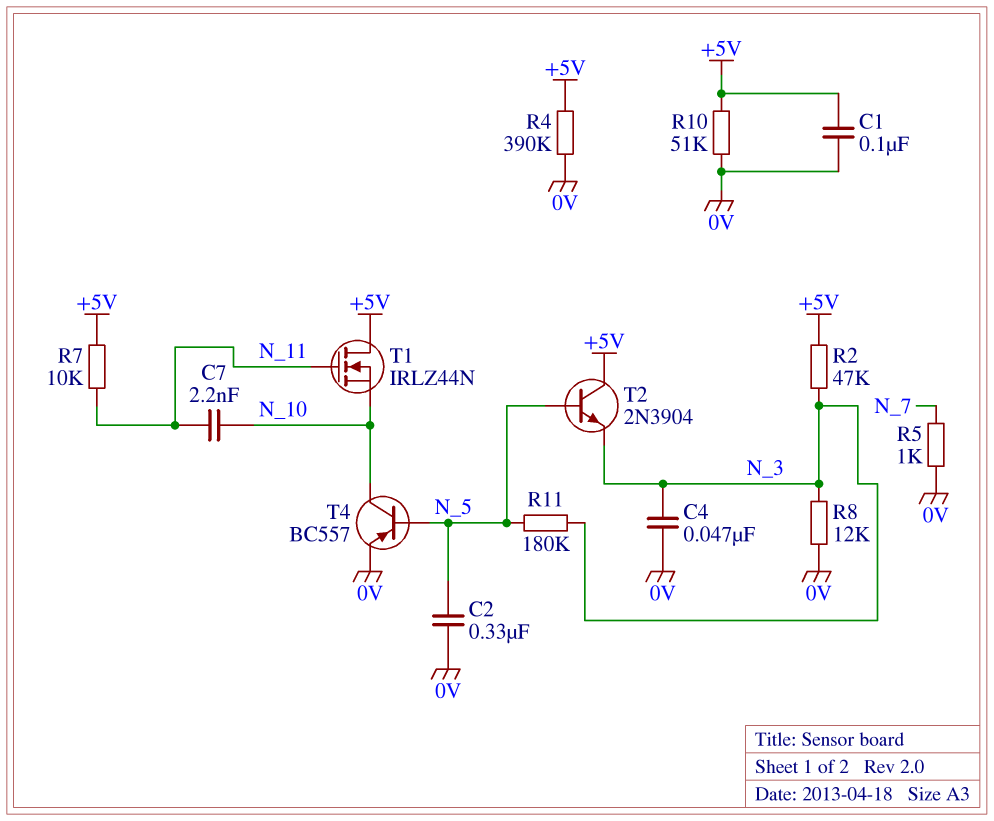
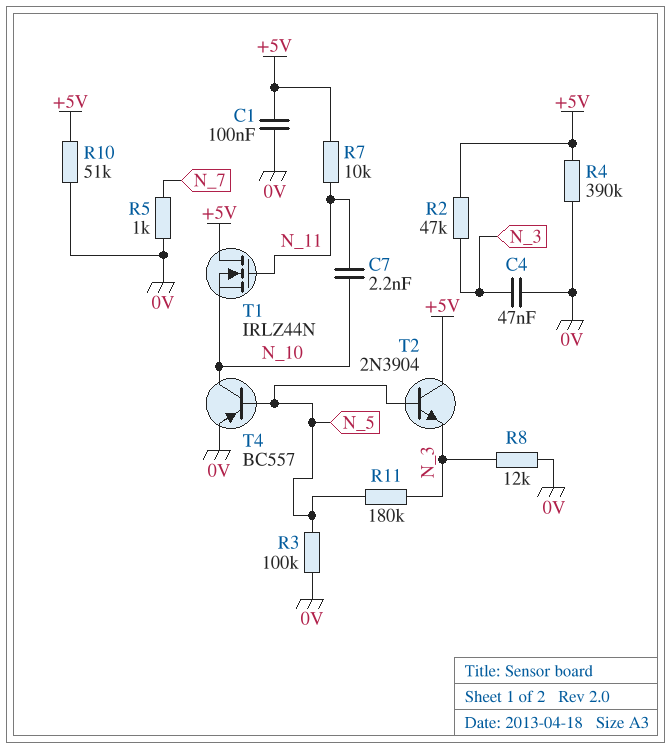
C2: 330nF (0V, N_5) -> none
R3: none -> 100k (0V, N_5)

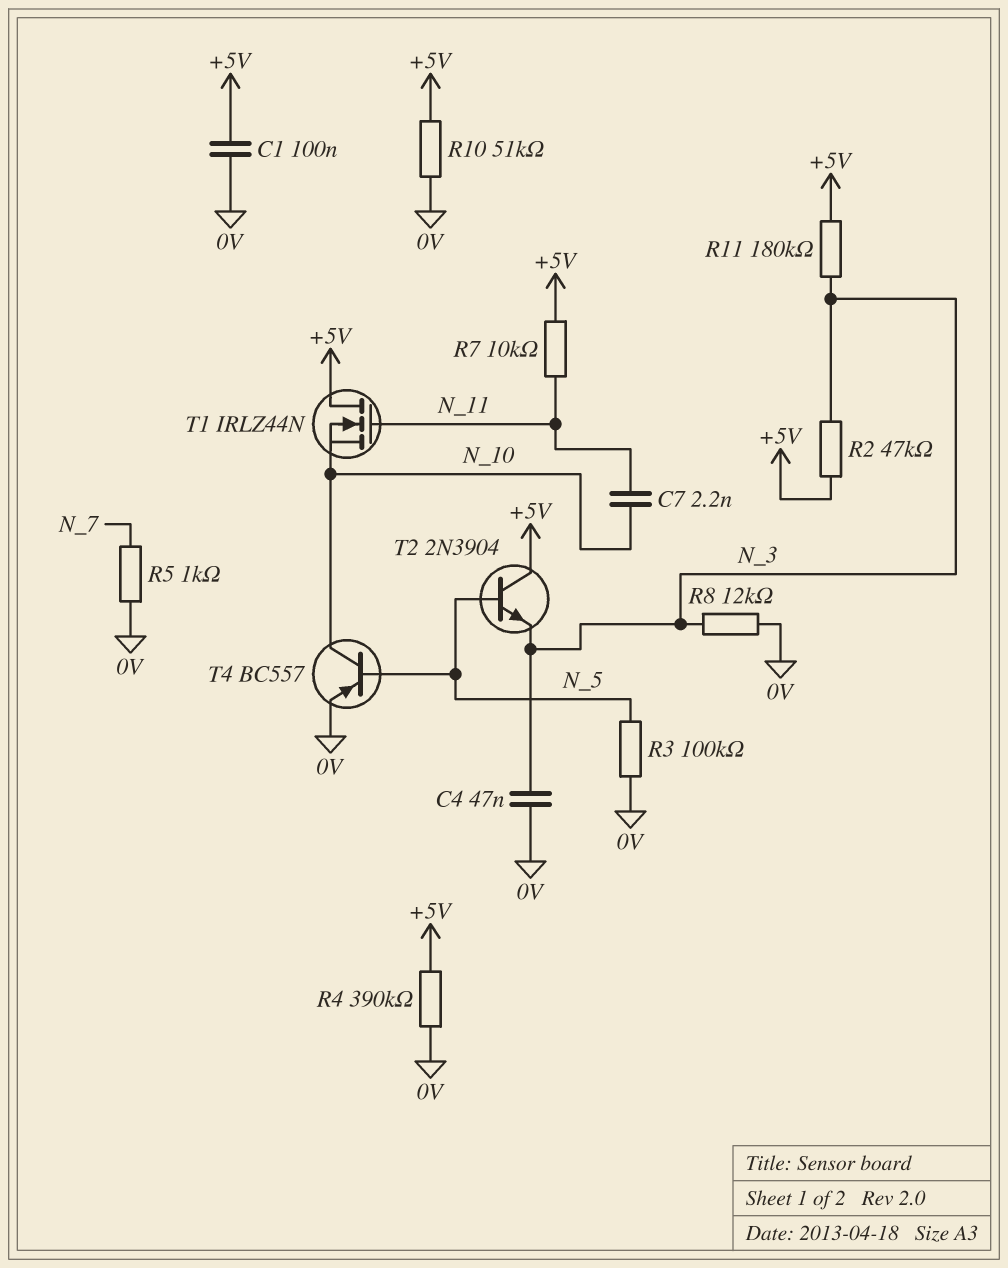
R11: 180k (N_3, N_5) -> 180k (+5V, N_3)

